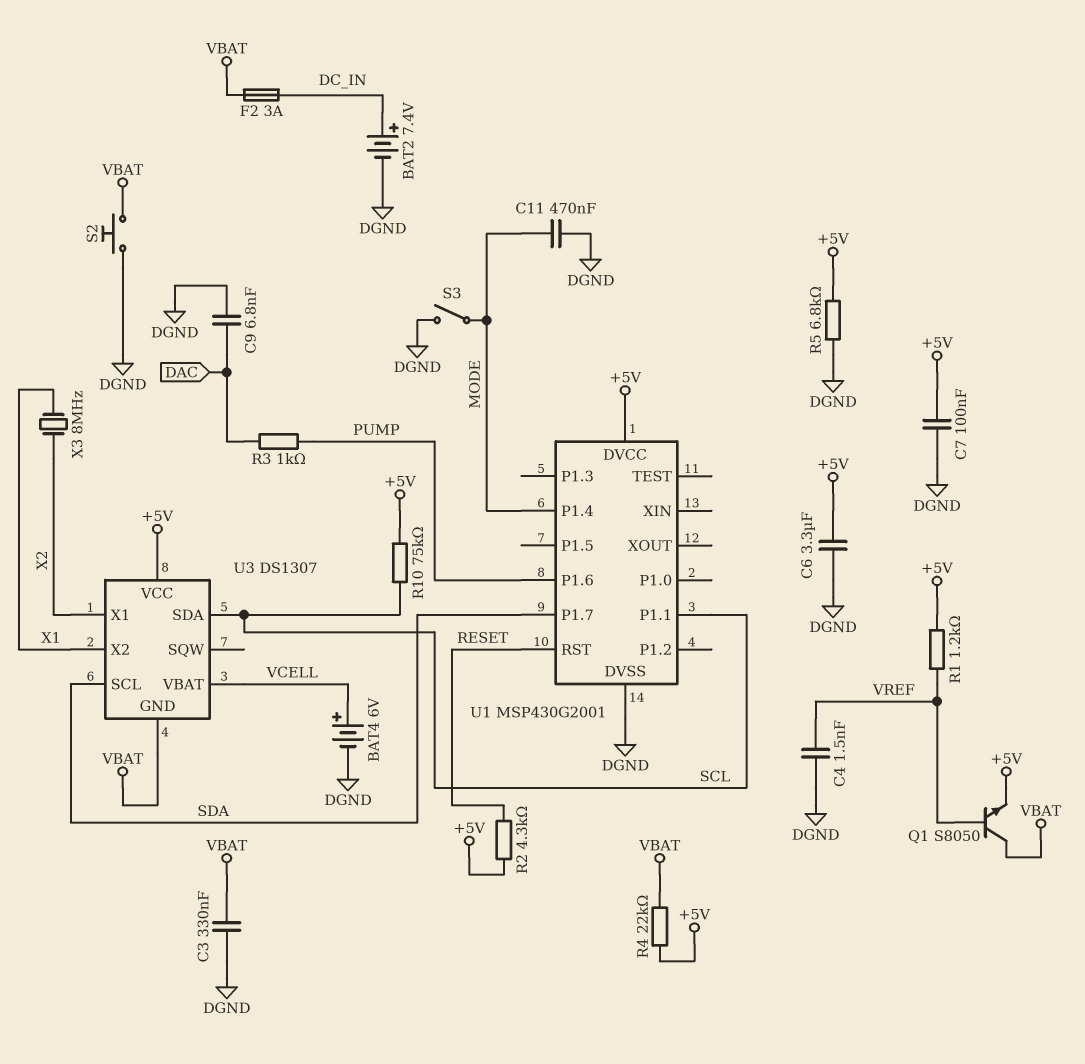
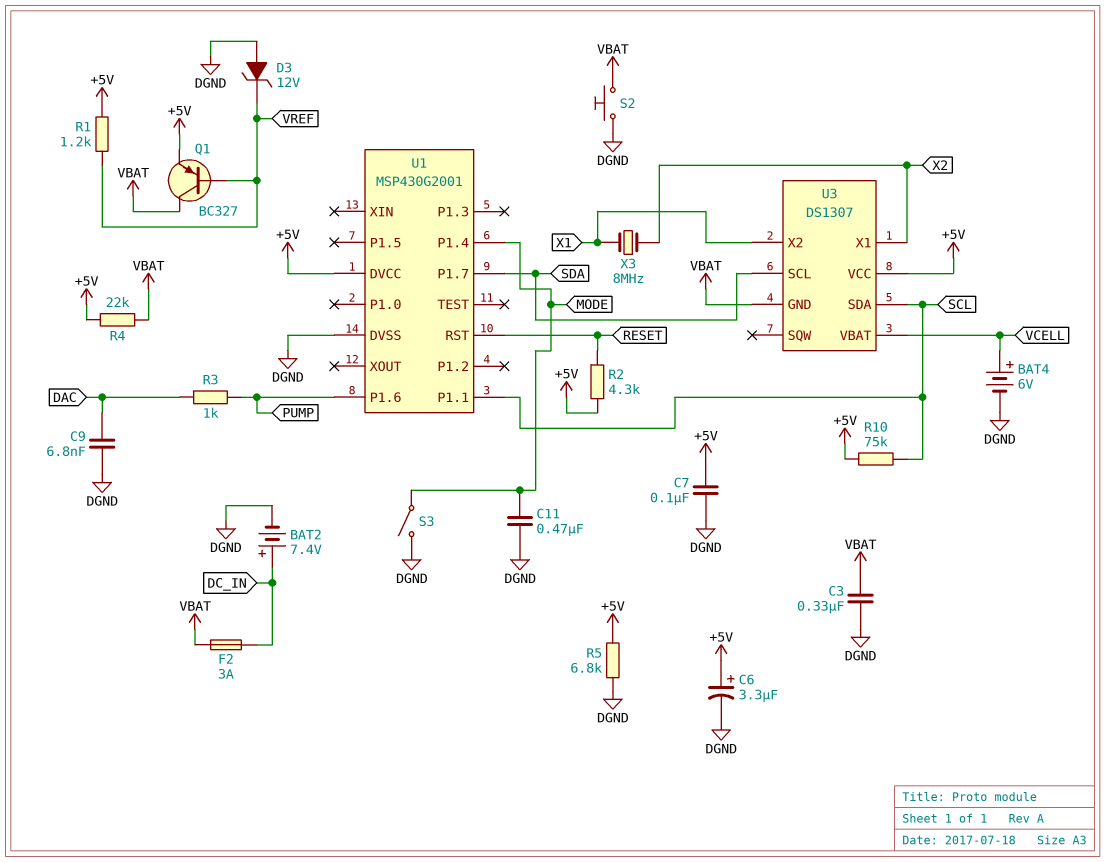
C4: 1.5nF (DGND, VREF) -> none
C6: 3.3uF (+5V, DGND) -> 3.3uF (plus +5V, minus DGND)
D3: none -> zener 12V (A DGND, K VREF)
Q1: NPN S8050 (B VREF, C VBAT, E +5V) -> PNP BC327 (B VREF, C VBAT, E +5V)

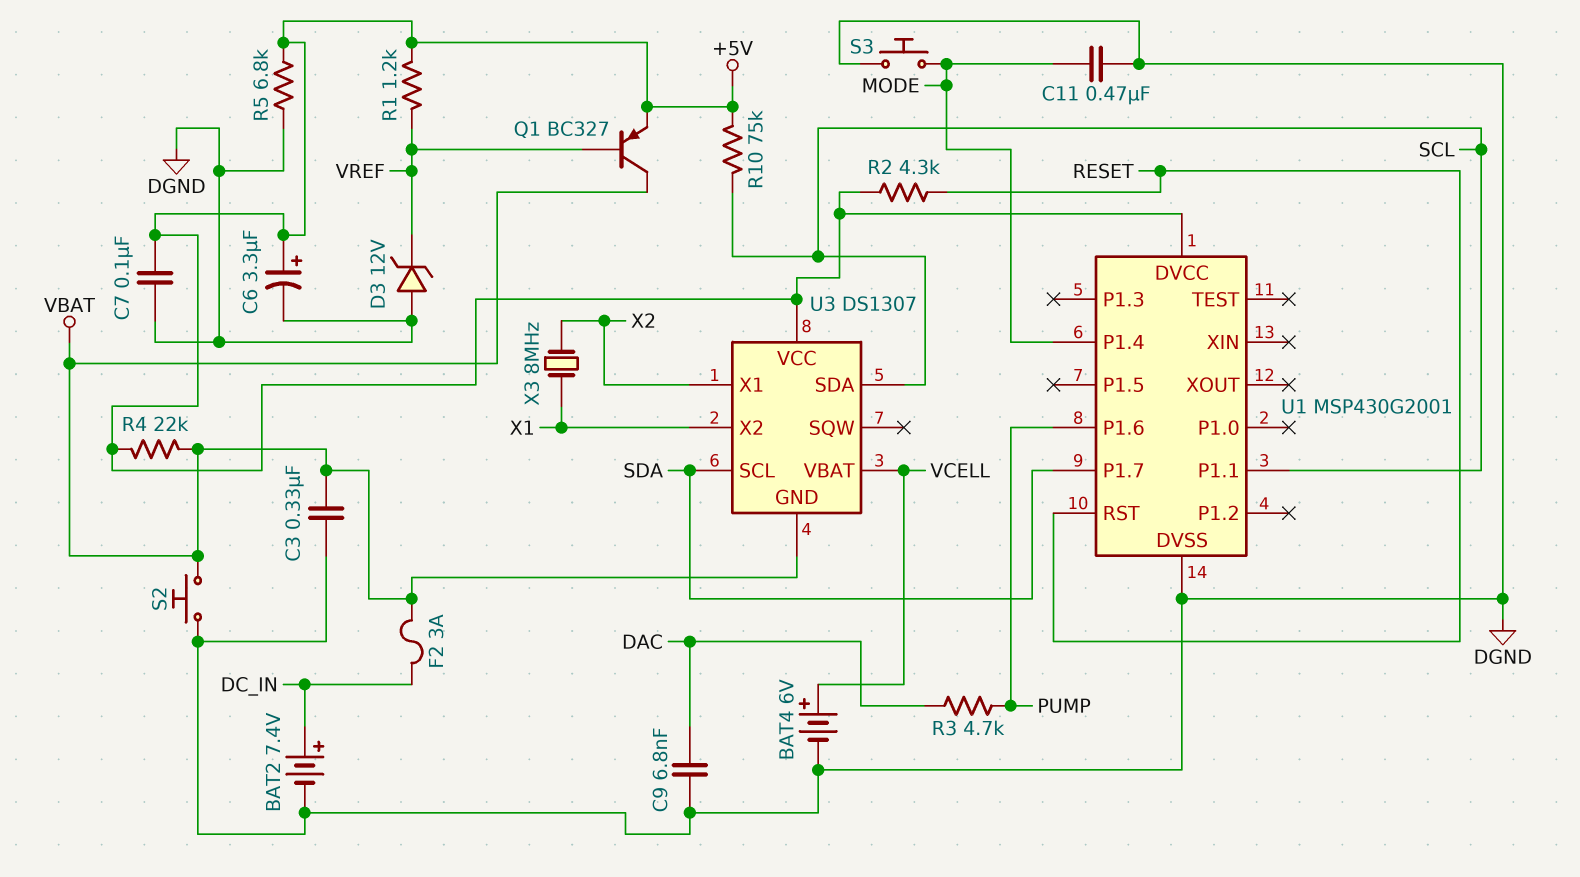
R3: 1k (DAC, PUMP) -> 4.7k (DAC, PUMP)
S3: switch (DGND, MODE) -> button (DGND, MODE)

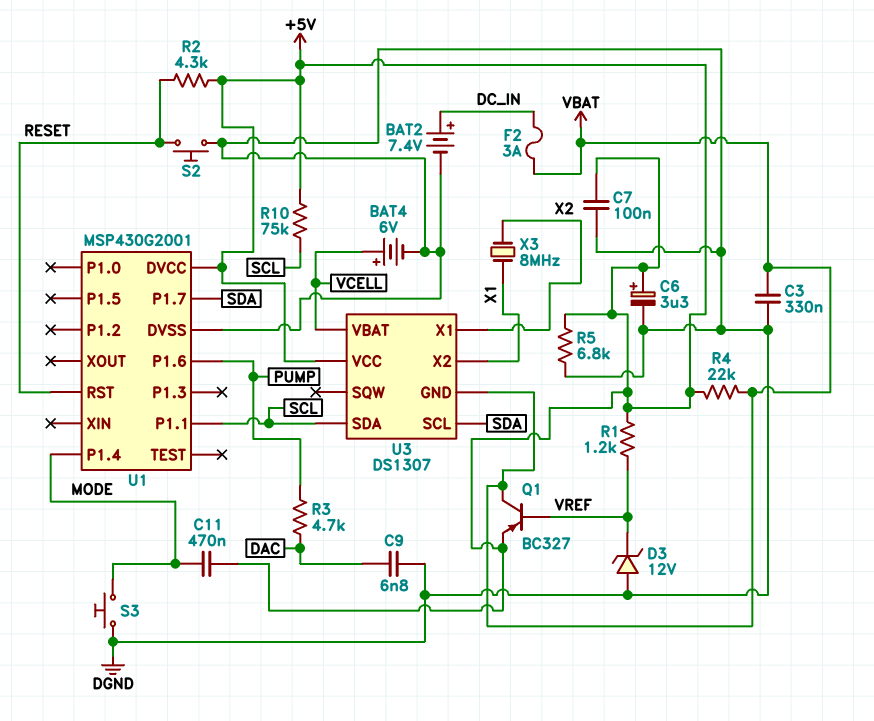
C11: 470nF (DGND, MODE) -> 470nF (+5V, MODE)
S2: button (DGND, VBAT) -> button (DGND, RESET)

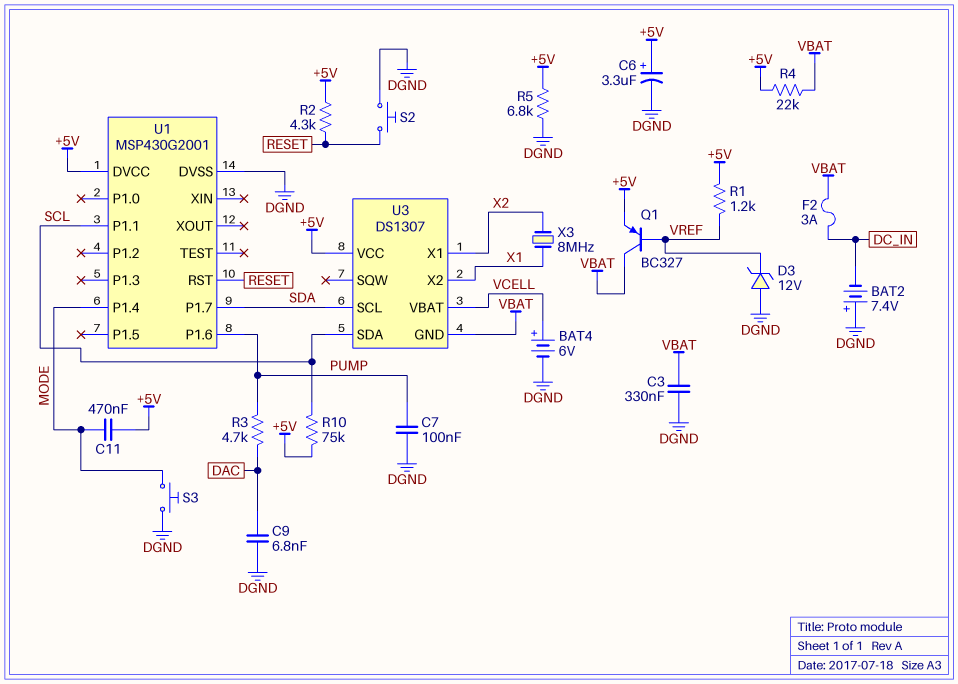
BAT2: 7.4V (plus DC_IN, minus DGND) -> 7.4V (plus DGND, minus DC_IN)
C7: 100nF (+5V, DGND) -> 100nF (DGND, PUMP)

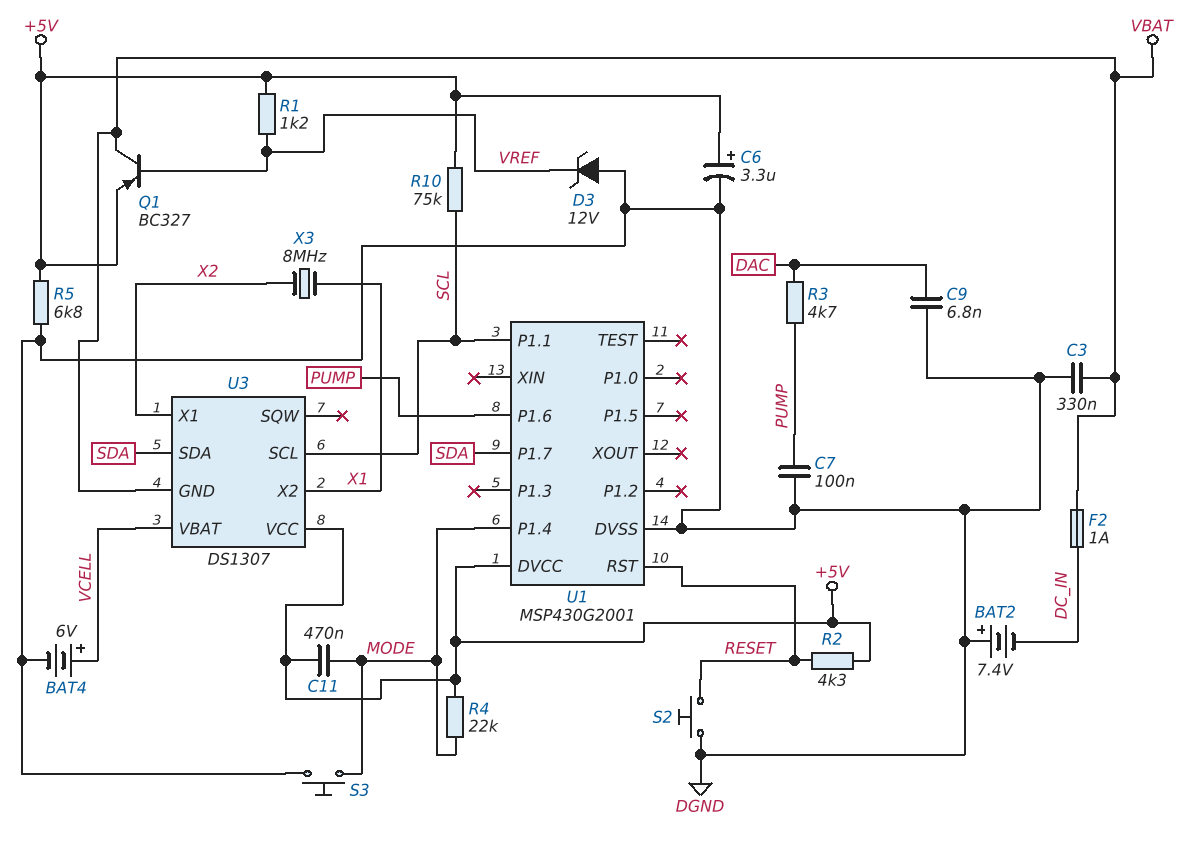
F2: 3A (DC_IN, VBAT) -> 1A (DC_IN, VBAT)
R4: 22k (+5V, VBAT) -> 22k (+5V, MODE)
U3 pin SCL: SDA -> SCL
U3 pin SDA: SCL -> SDA

